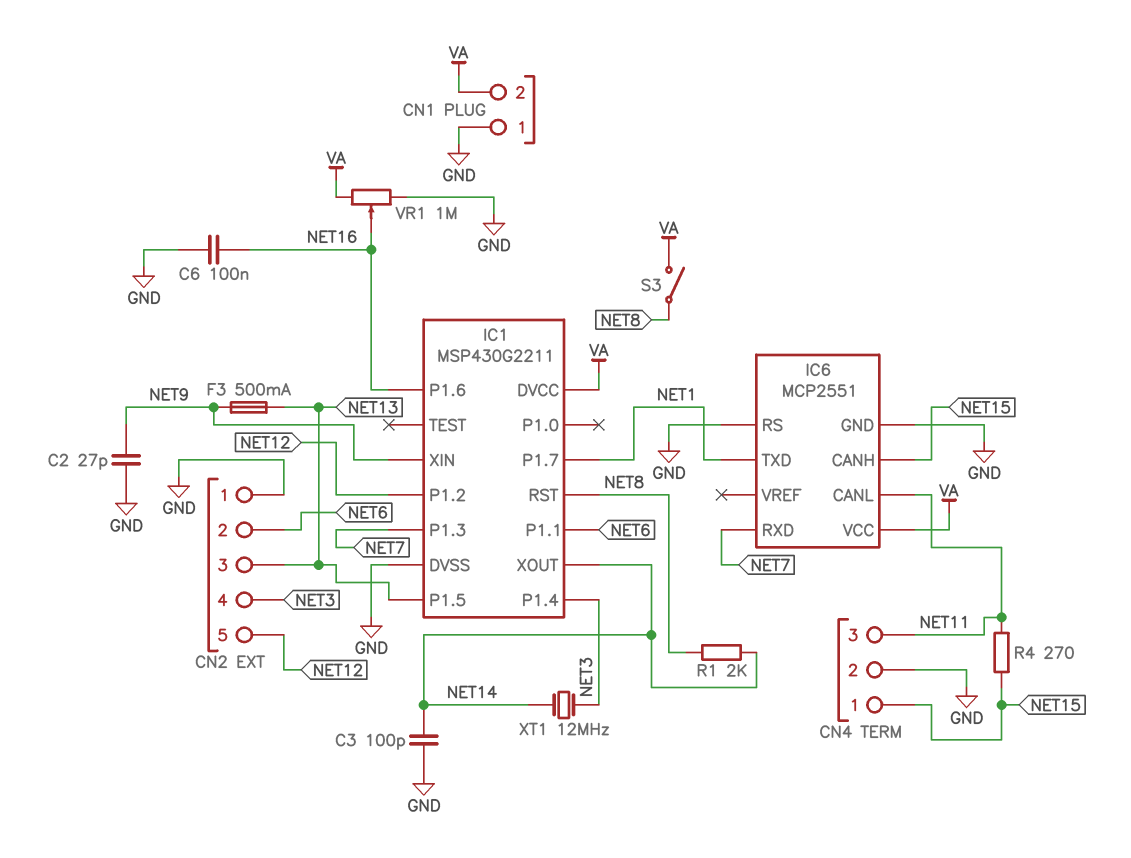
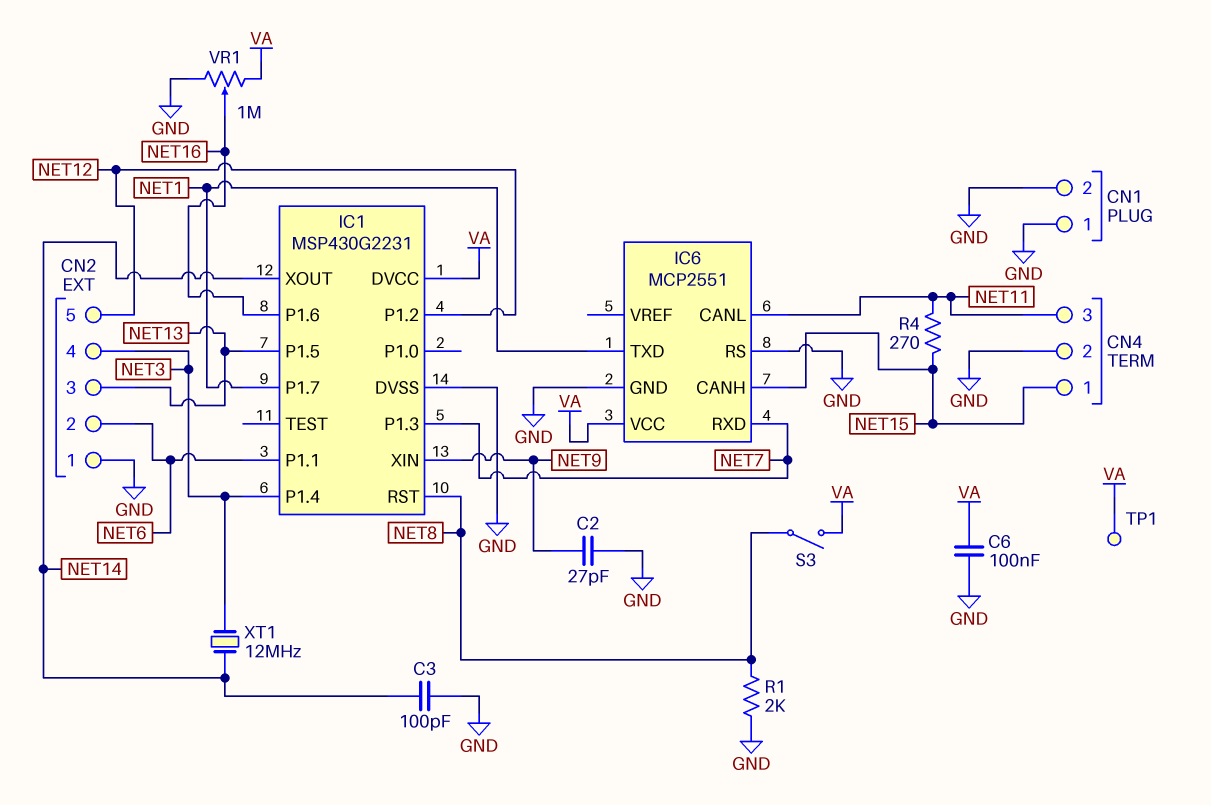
C6: 100nF (GND, NET16) -> 100nF (GND, VA)
CN1 pin 2: VA -> GND
F3: 500mA (NET9, NET13) -> none
IC1: MSP430G2211 -> MSP430G2231
R1: 2k (NET8, NET14) -> 2k (GND, NET8)
TP1: none -> test point (VA)

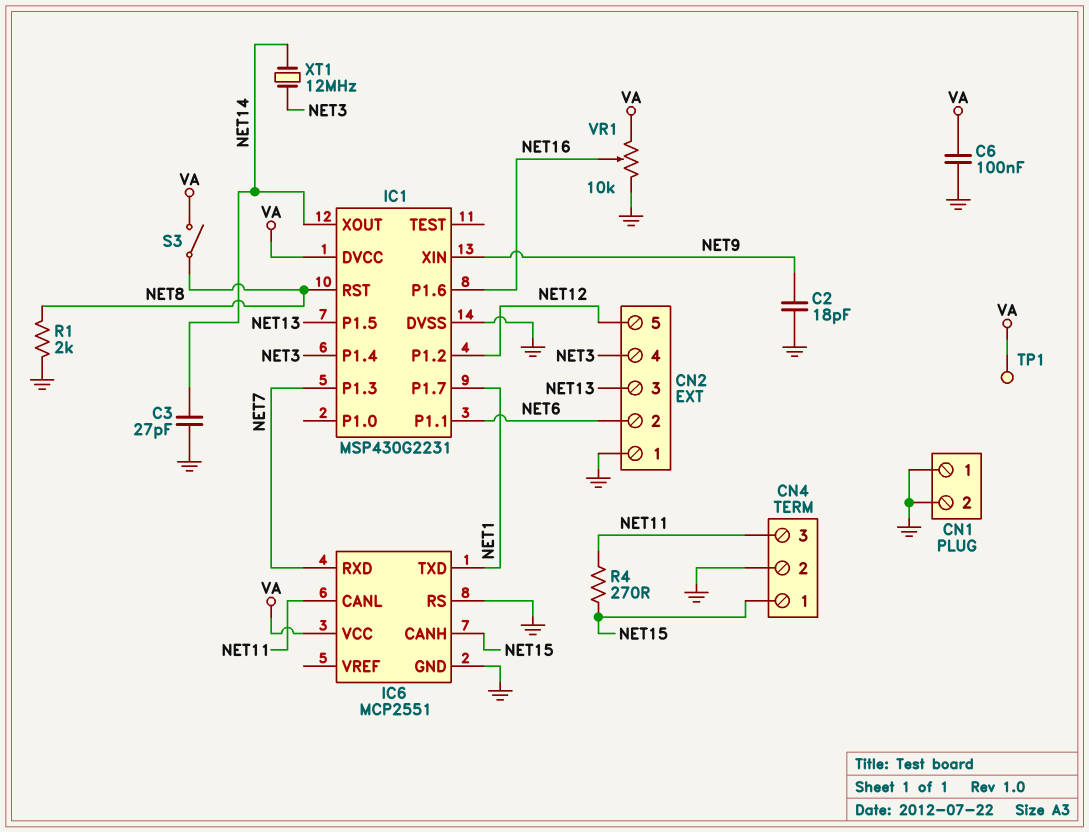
C2: 27pF (GND, NET9) -> 18pF (GND, NET9)
C3: 100pF (GND, NET14) -> 27pF (GND, NET14)
VR1: 1M (GND, VA, wiper NET16) -> 10k (GND, VA, wiper NET16)

